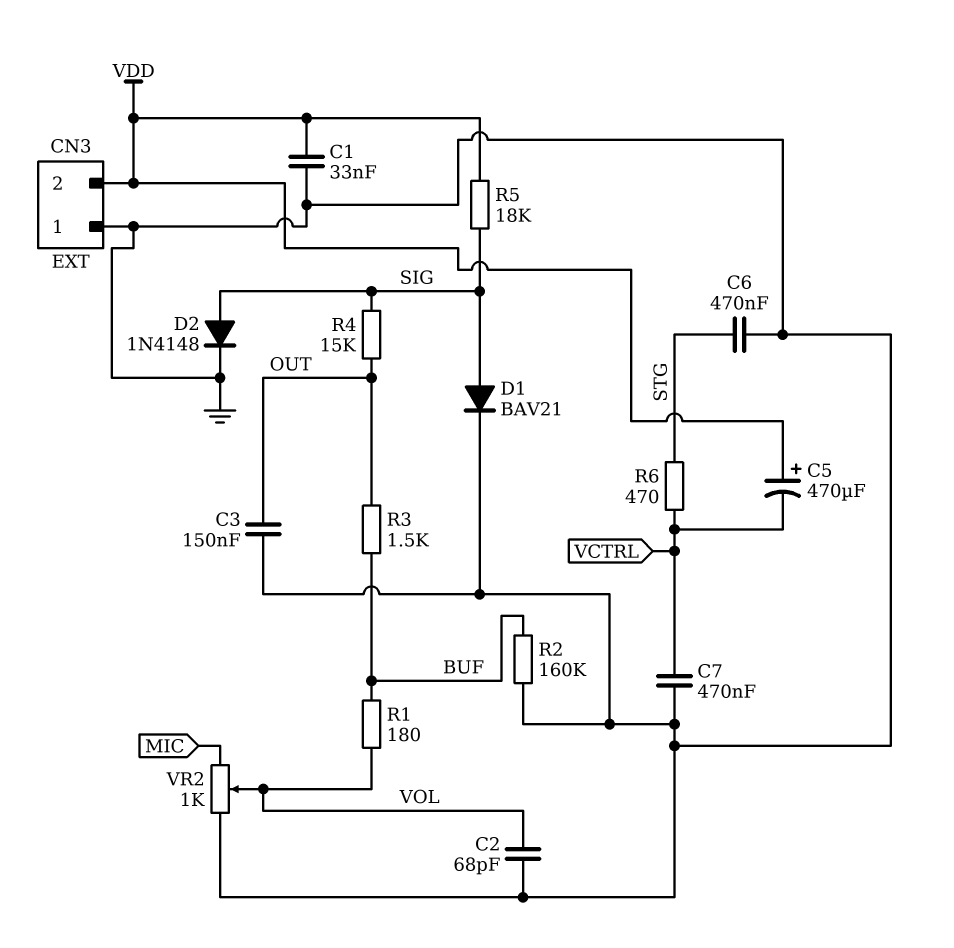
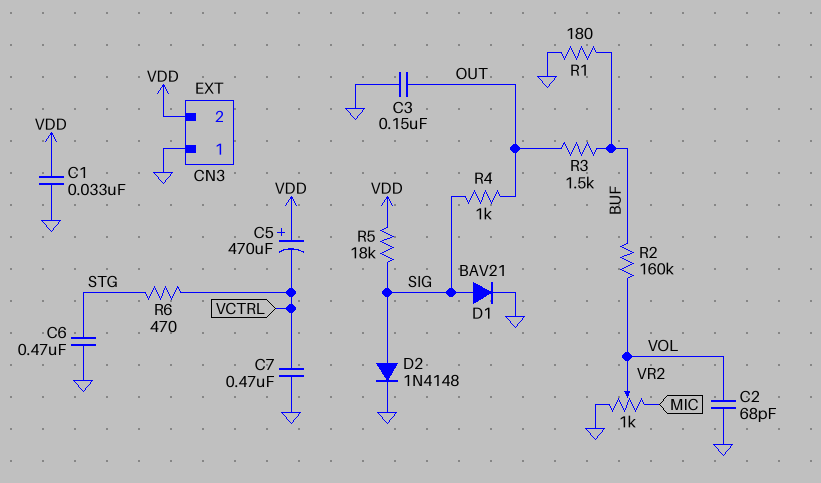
R1: 180 (BUF, VOL) -> 180 (BUF, GND)
R2: 160k (BUF, GND) -> 160k (BUF, VOL)
R4: 15k (OUT, SIG) -> 1k (OUT, SIG)

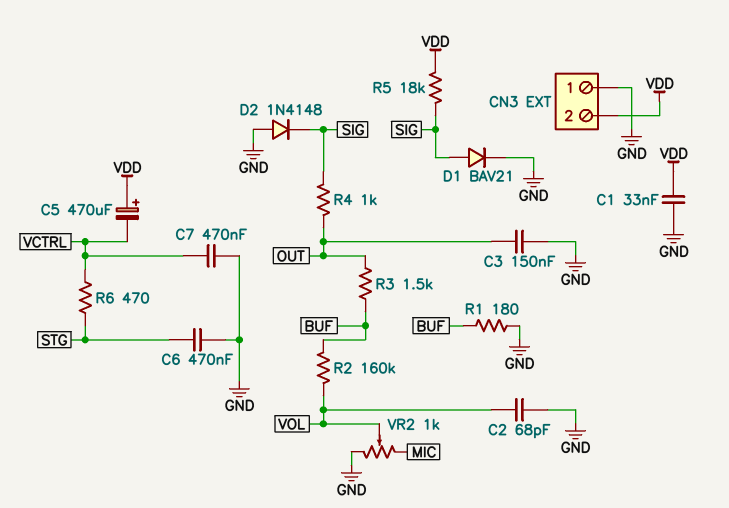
D2: diode 1N4148 (A SIG, K GND) -> diode 1N4148 (A GND, K SIG)

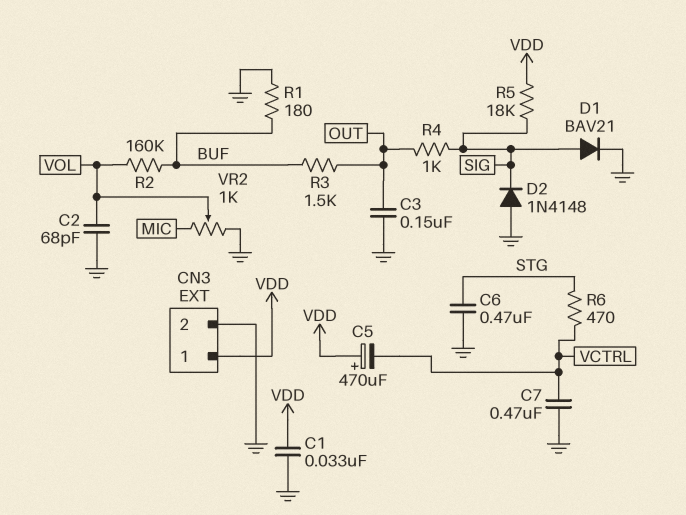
CN3 pin 1: GND -> VDD
CN3 pin 2: VDD -> GND

